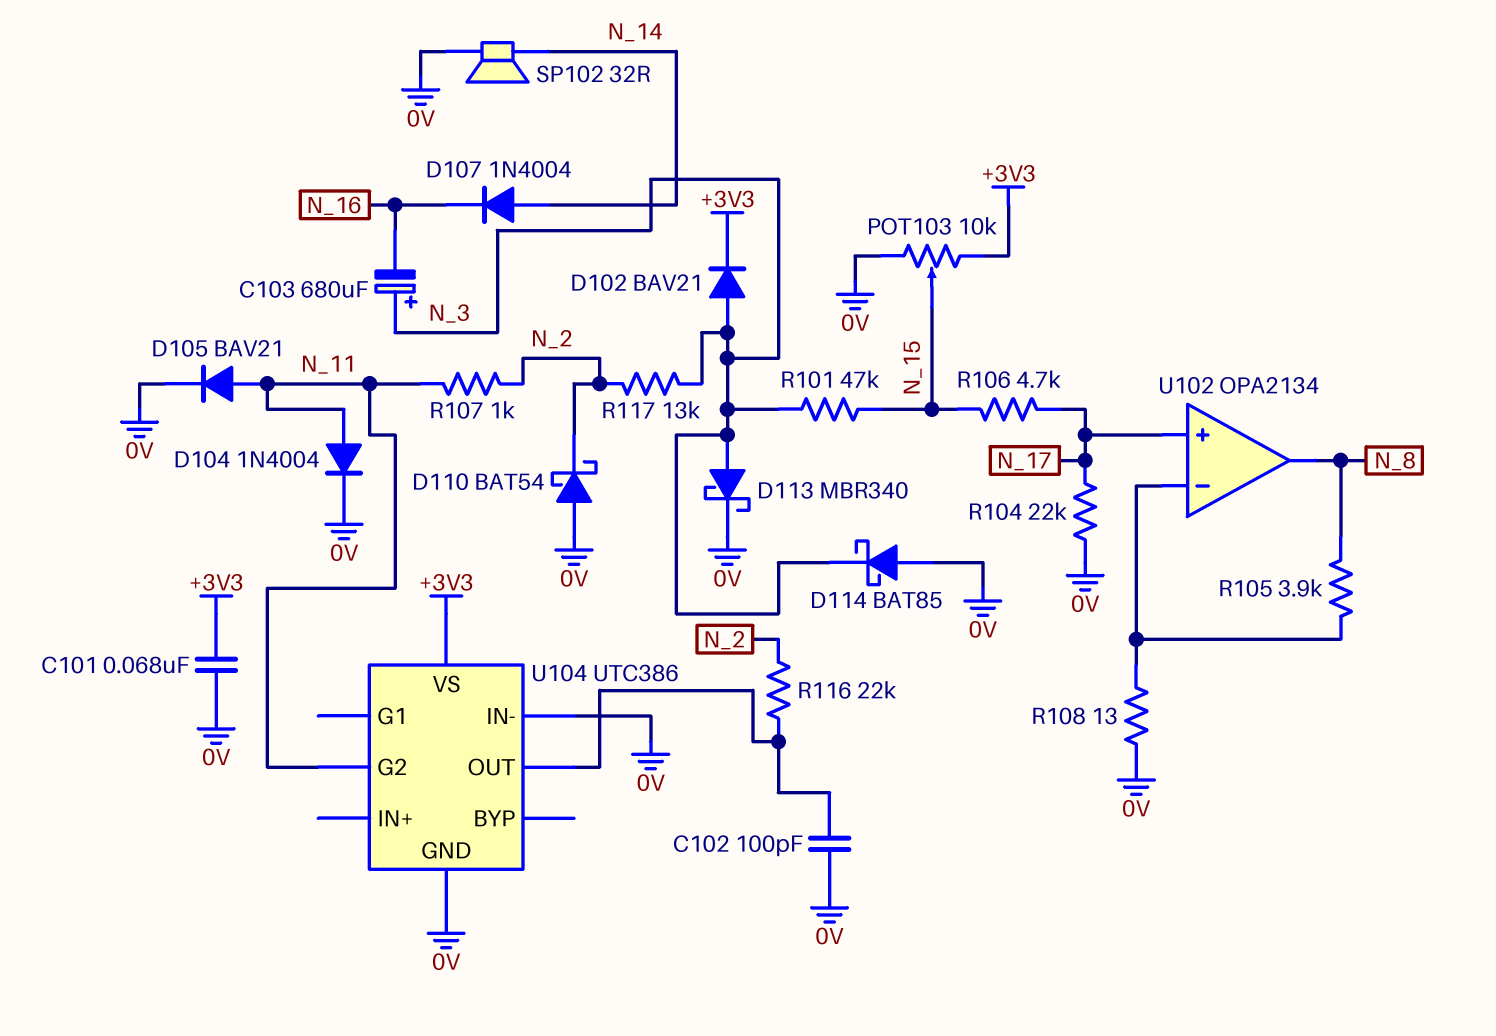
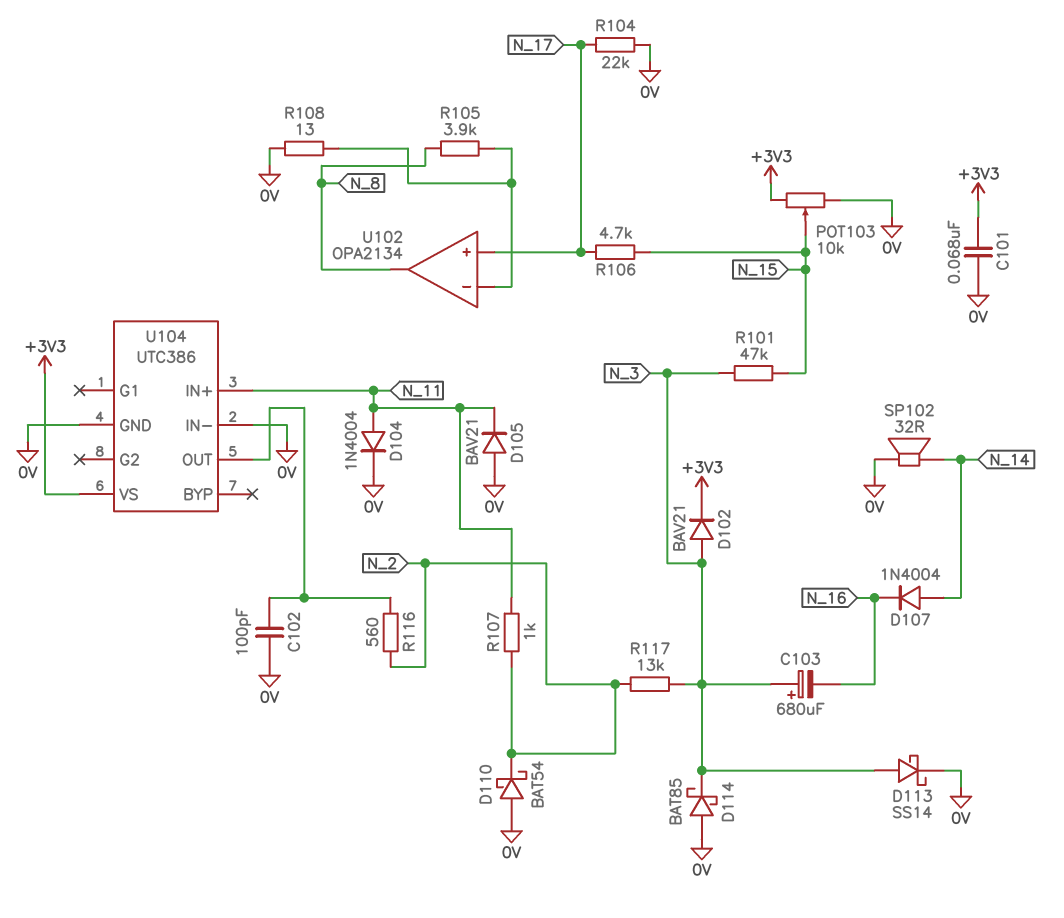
D105: diode BAV21 (A N_11, K 0V) -> diode BAV21 (A 0V, K N_11)
D113: schottky MBR340 (A N_3, K 0V) -> schottky SS14 (A N_3, K 0V)
R116: 22k (N_2, U104/OUT) -> 560 (N_2, U104/OUT)
U104 pin G2: N_11 -> none
U104 pin IN+: none -> N_11

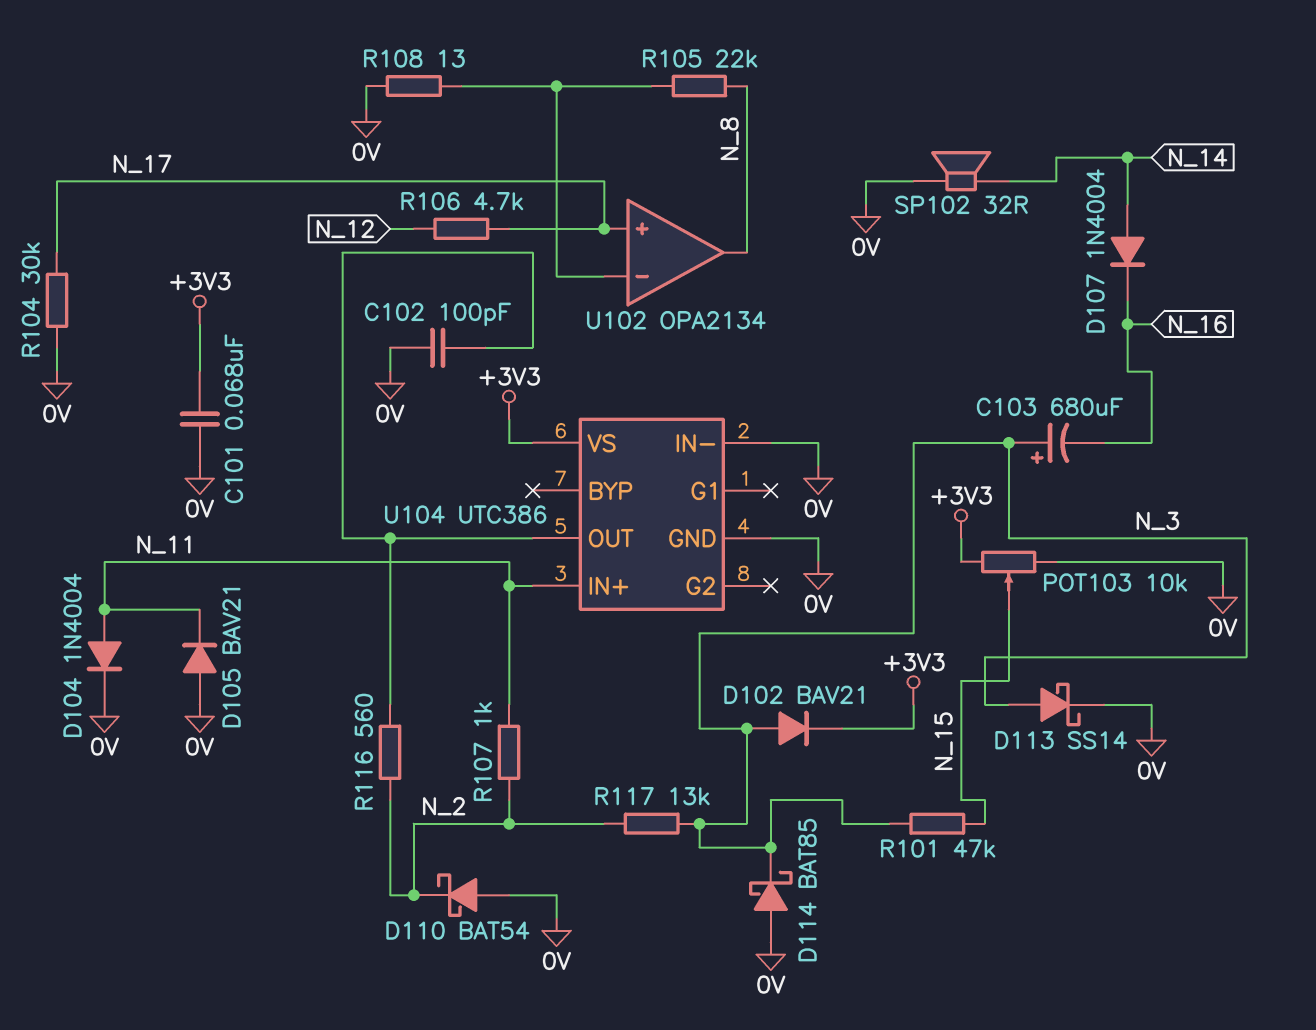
R104: 22k (0V, N_17) -> 30k (0V, N_17)
R105: 3.9k (N_8, U102/in-) -> 22k (N_8, U102/in-)
R106: 4.7k (N_15, N_17) -> 4.7k (N_12, N_17)

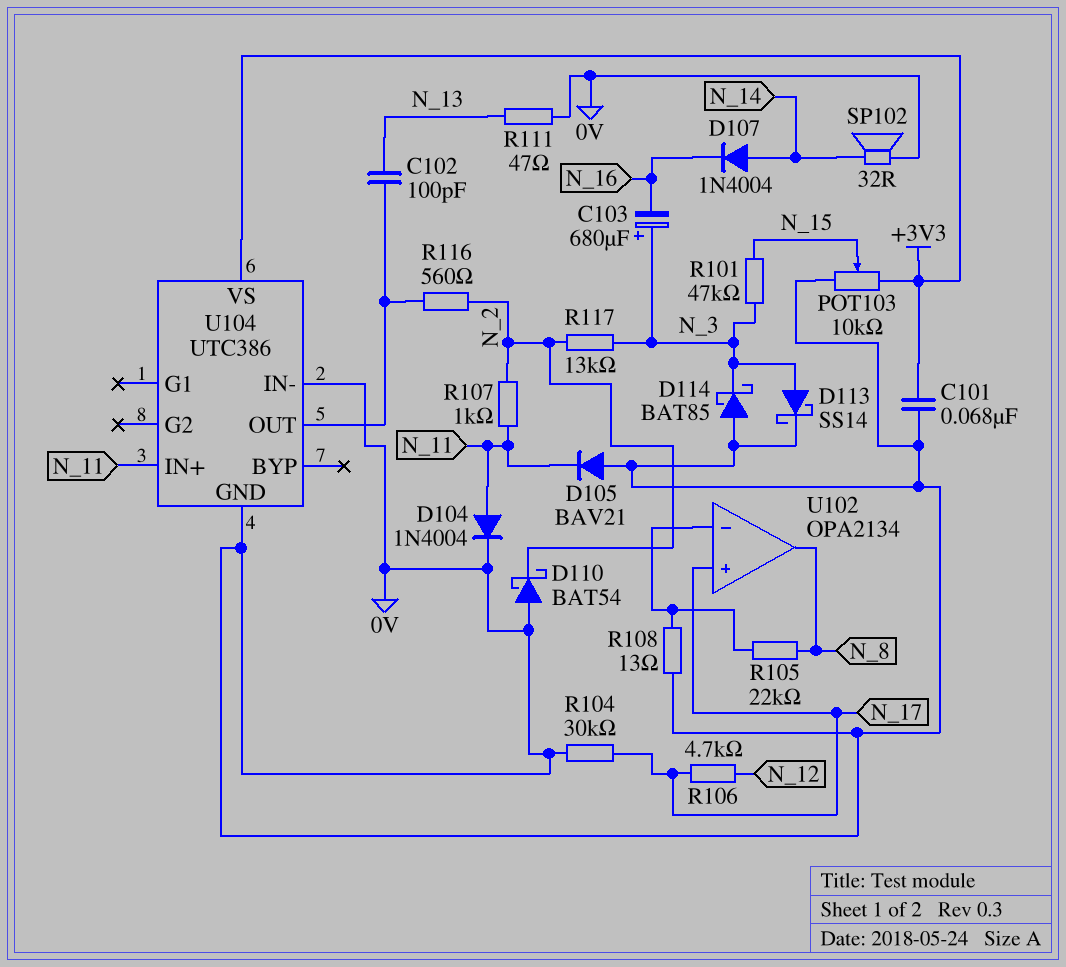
C102: 100pF (0V, U104/OUT) -> 100pF (N_13, U104/OUT)
D102: diode BAV21 (A N_3, K +3V3) -> none
R111: none -> 47 (0V, N_13)

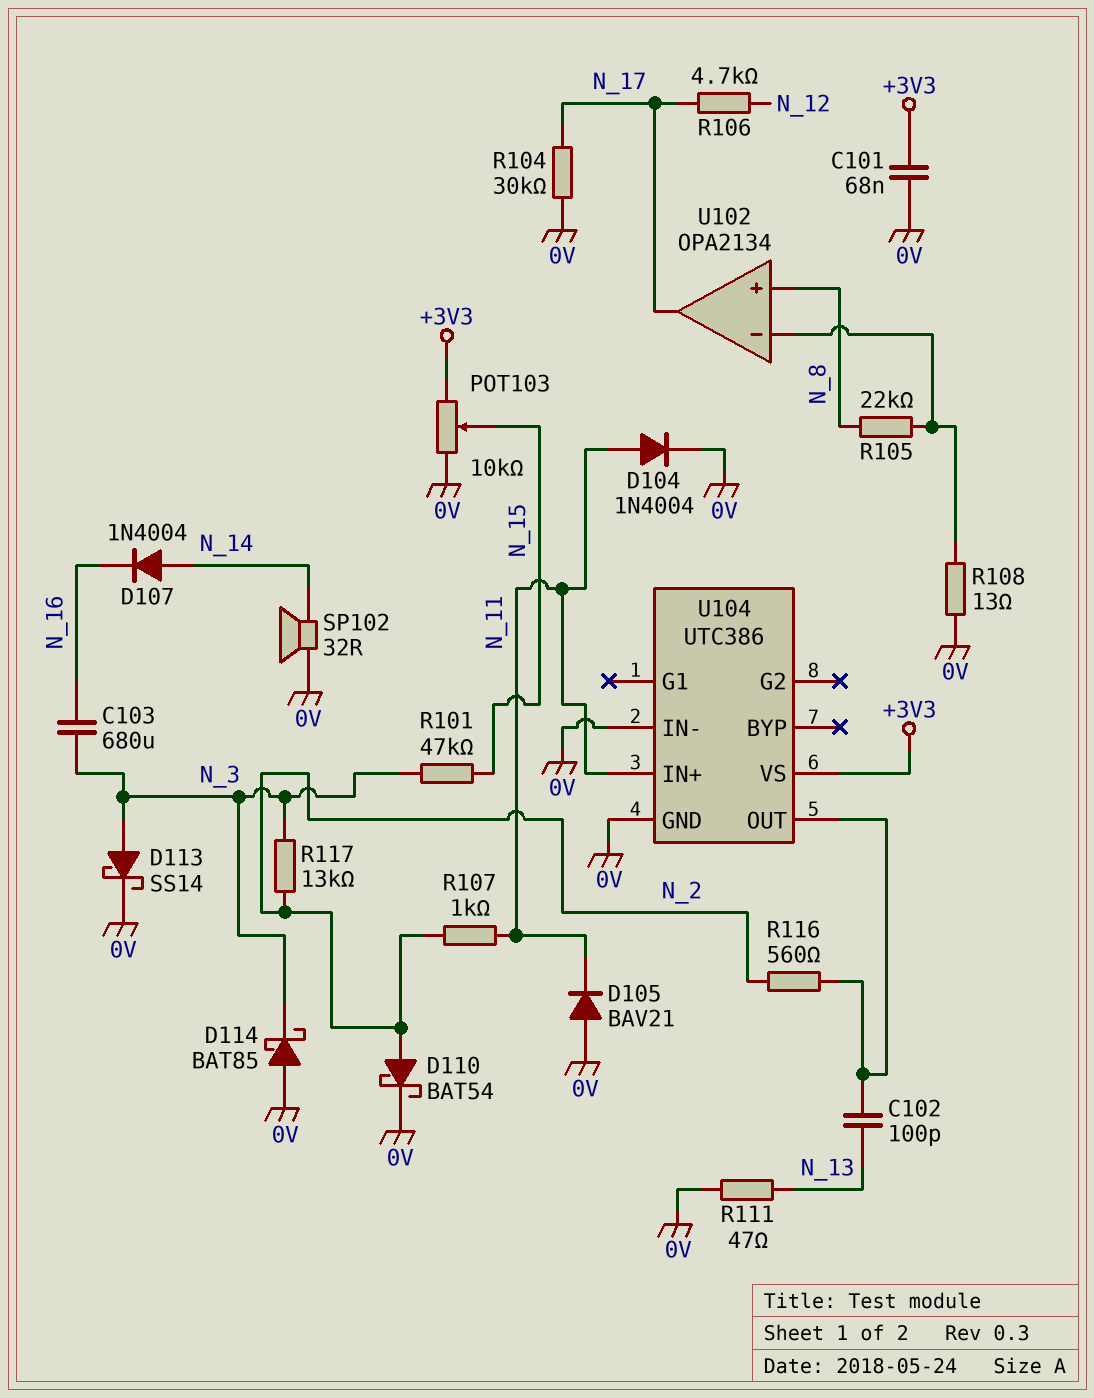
C103: 680uF (plus N_3, minus N_16) -> 680uF (N_3, N_16)
D110: schottky BAT54 (A 0V, K N_2) -> schottky BAT54 (A N_2, K 0V)
U102 pin in+: N_17 -> N_8
U102 pin out: N_8 -> N_17

